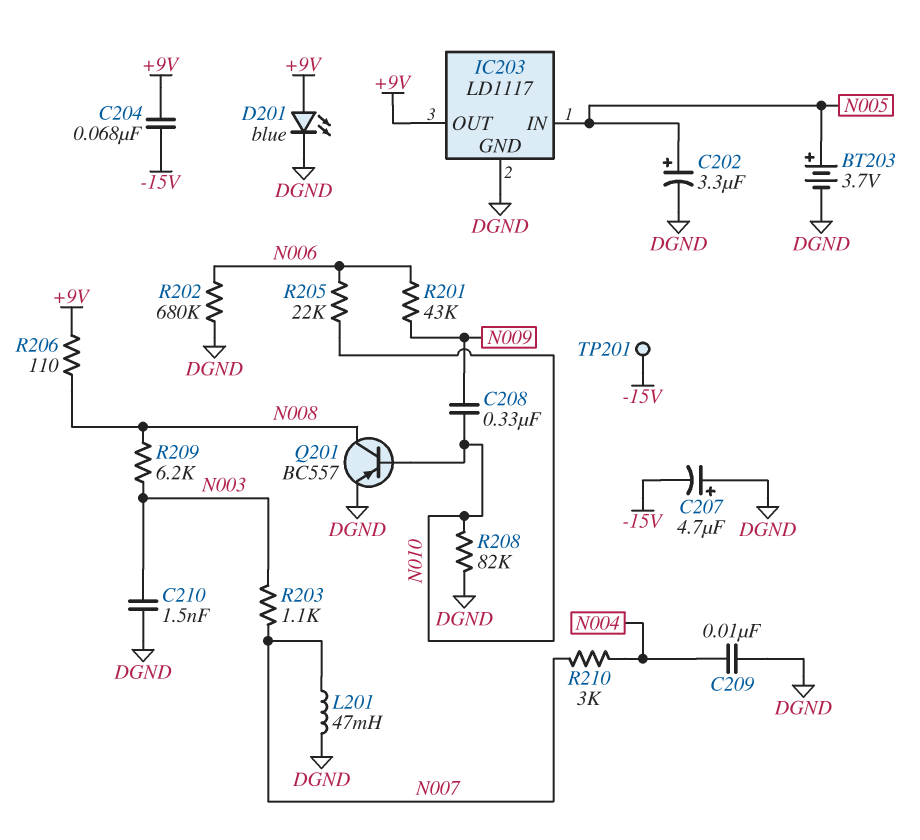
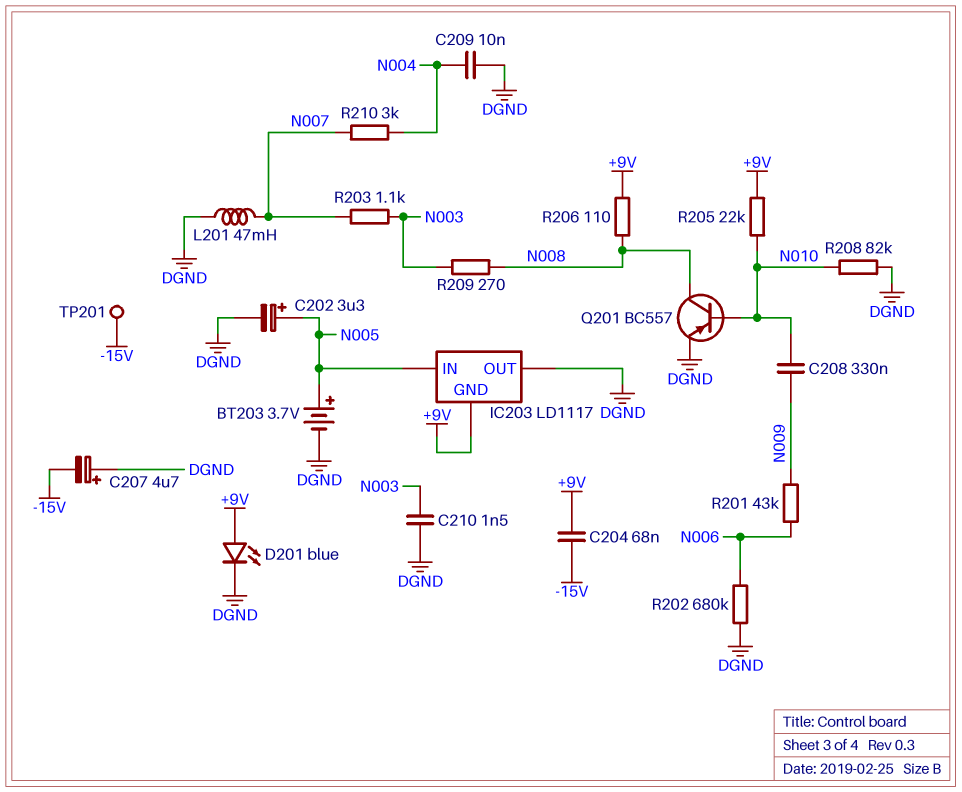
IC203 pin GND: DGND -> +9V
IC203 pin OUT: +9V -> DGND
R205: 22k (N006, N010) -> 22k (+9V, N010)
R209: 6.2k (N003, N008) -> 270 (N003, N008)

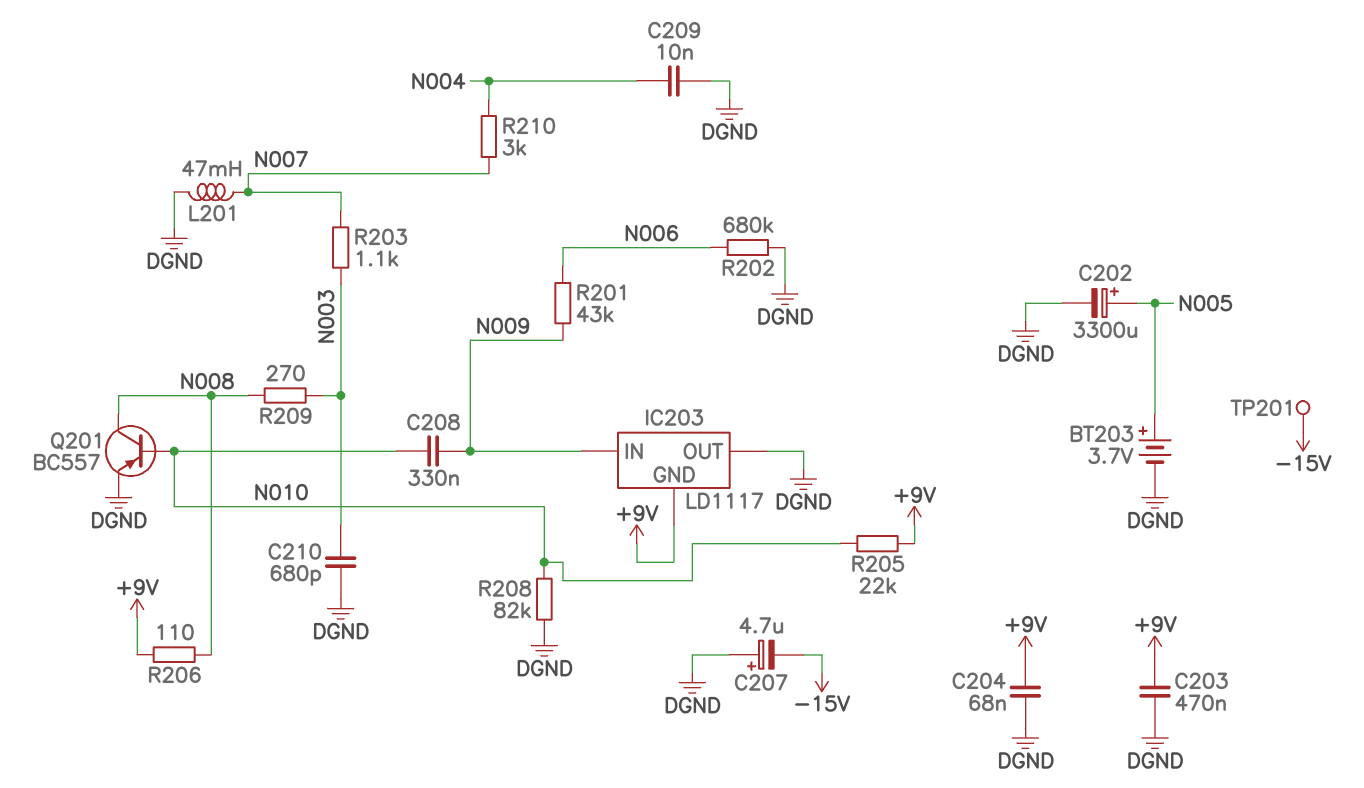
C202: 3.3uF (plus N005, minus DGND) -> 3300uF (plus N005, minus DGND)
C203: none -> 470nF (+9V, DGND)
C204: 68nF (+9V, -15V) -> 68nF (+9V, DGND)
C210: 1.5nF (DGND, N003) -> 680pF (DGND, N003)
D201: LED blue (A +9V, K DGND) -> none
IC203 pin IN: N005 -> N009

